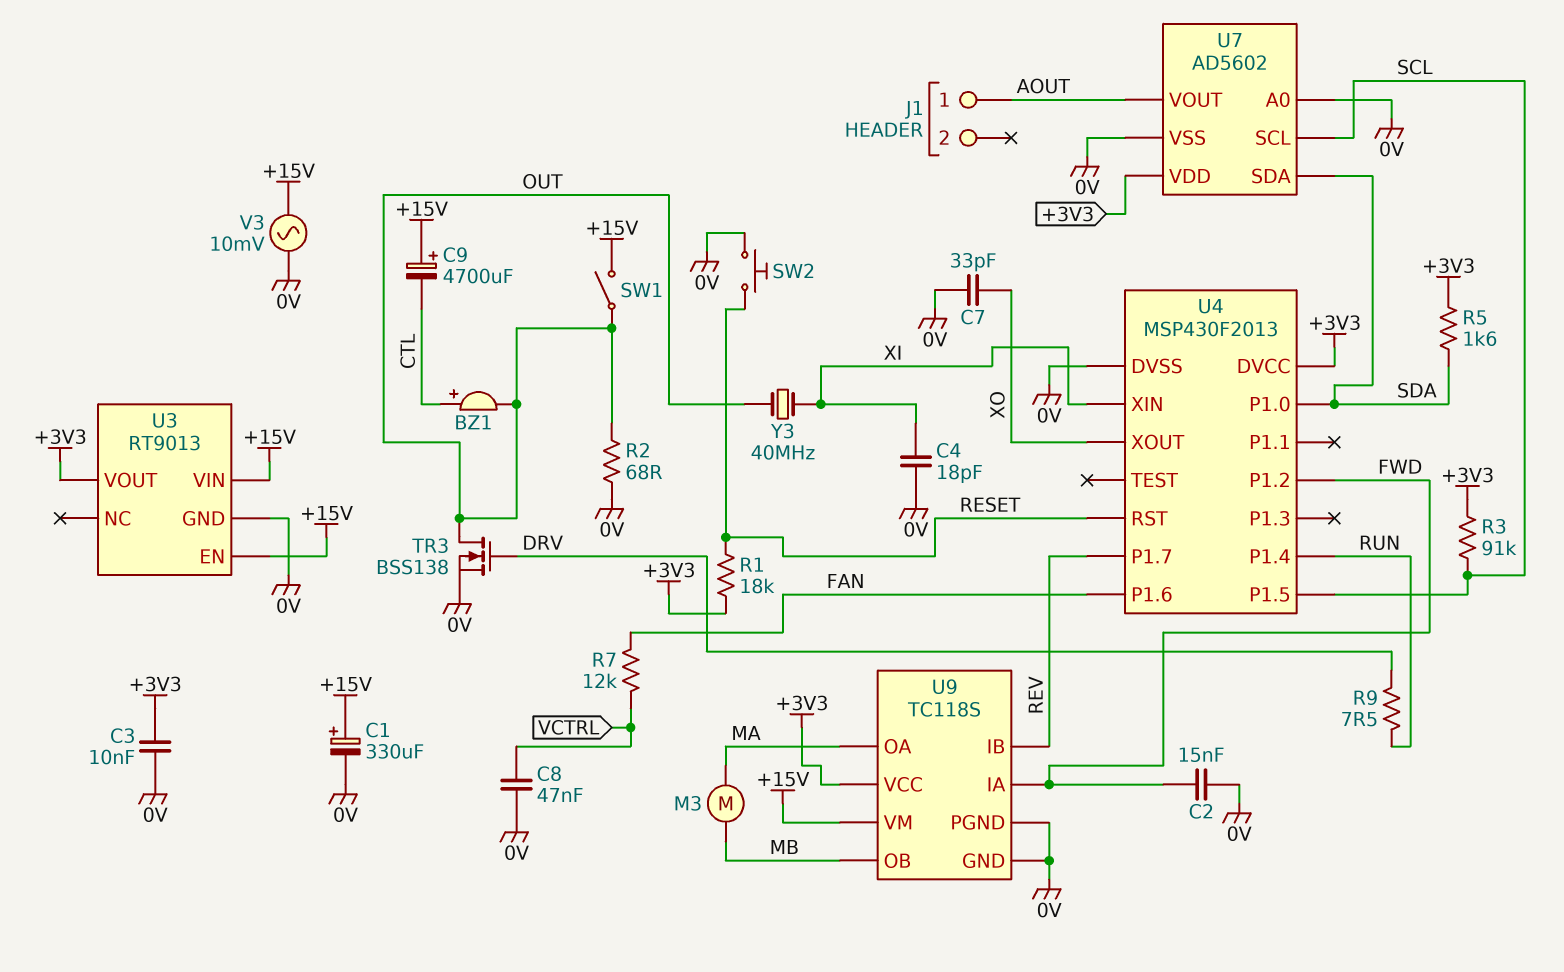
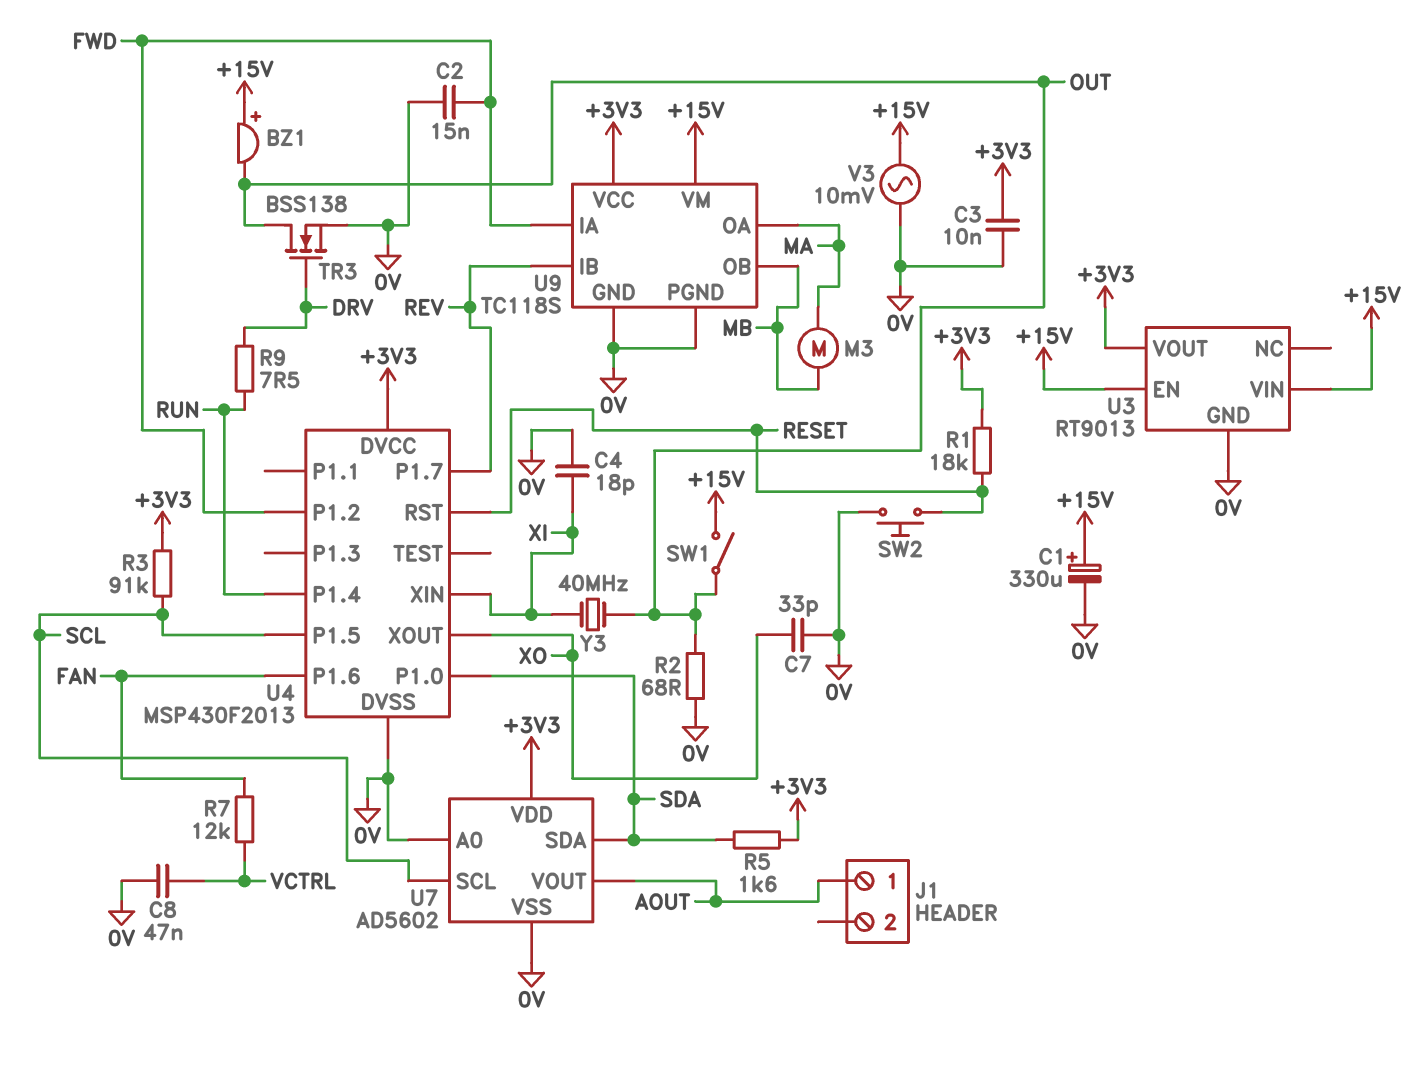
BZ1: buzzer (plus CTL, minus OUT) -> buzzer (plus +15V, minus OUT)
C9: 4700uF (plus +15V, minus CTL) -> none

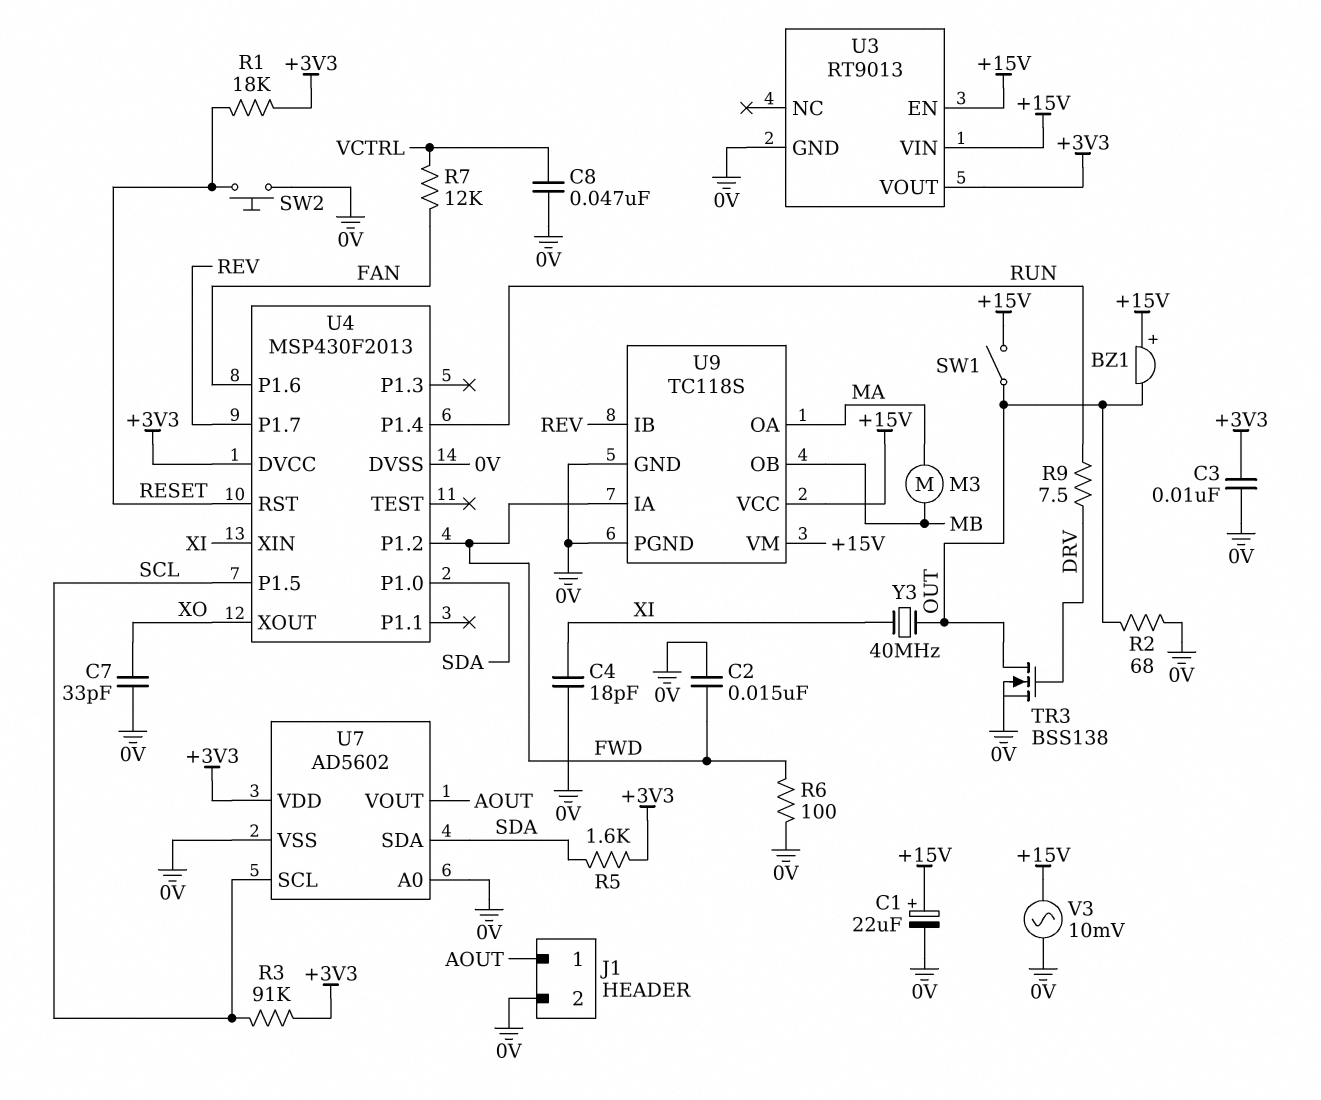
C1: 330uF (plus +15V, minus 0V) -> 22uF (plus +15V, minus 0V)
J1 pin 2: none -> 0V
R6: none -> 100 (0V, FWD)
U9 pin VCC: +3V3 -> +15V

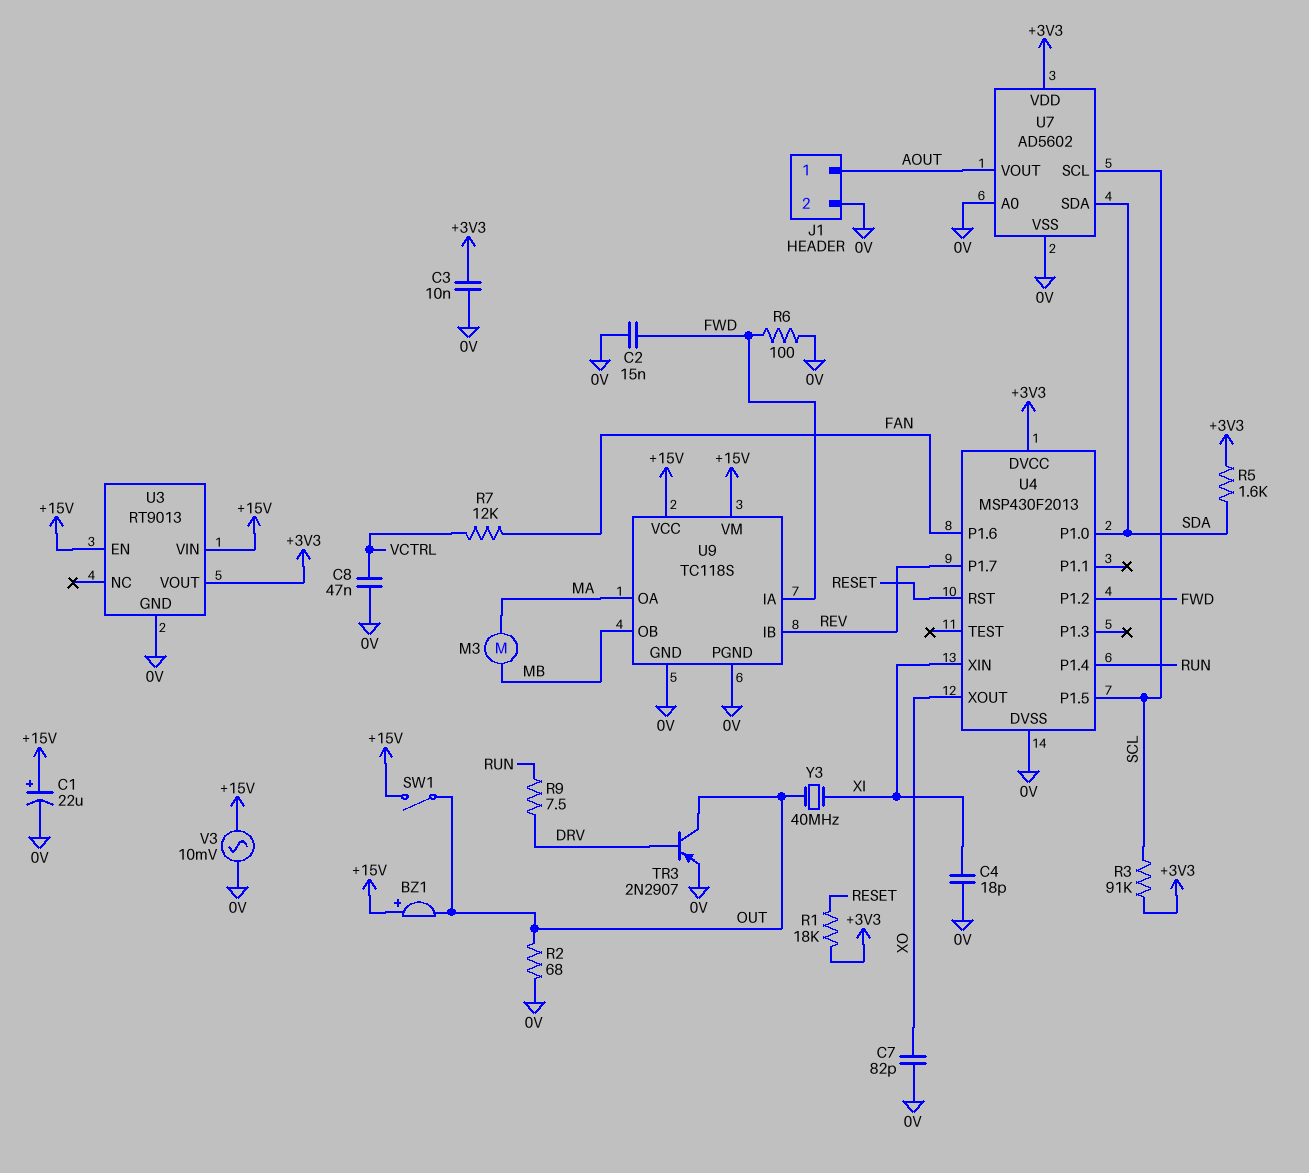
C7: 33pF (0V, XO) -> 82pF (0V, XO)
SW2: button (0V, RESET) -> none
TR3: NMOS BSS138 (G DRV, D OUT, S 0V) -> PNP 2N2907 (B DRV, C OUT, E 0V)

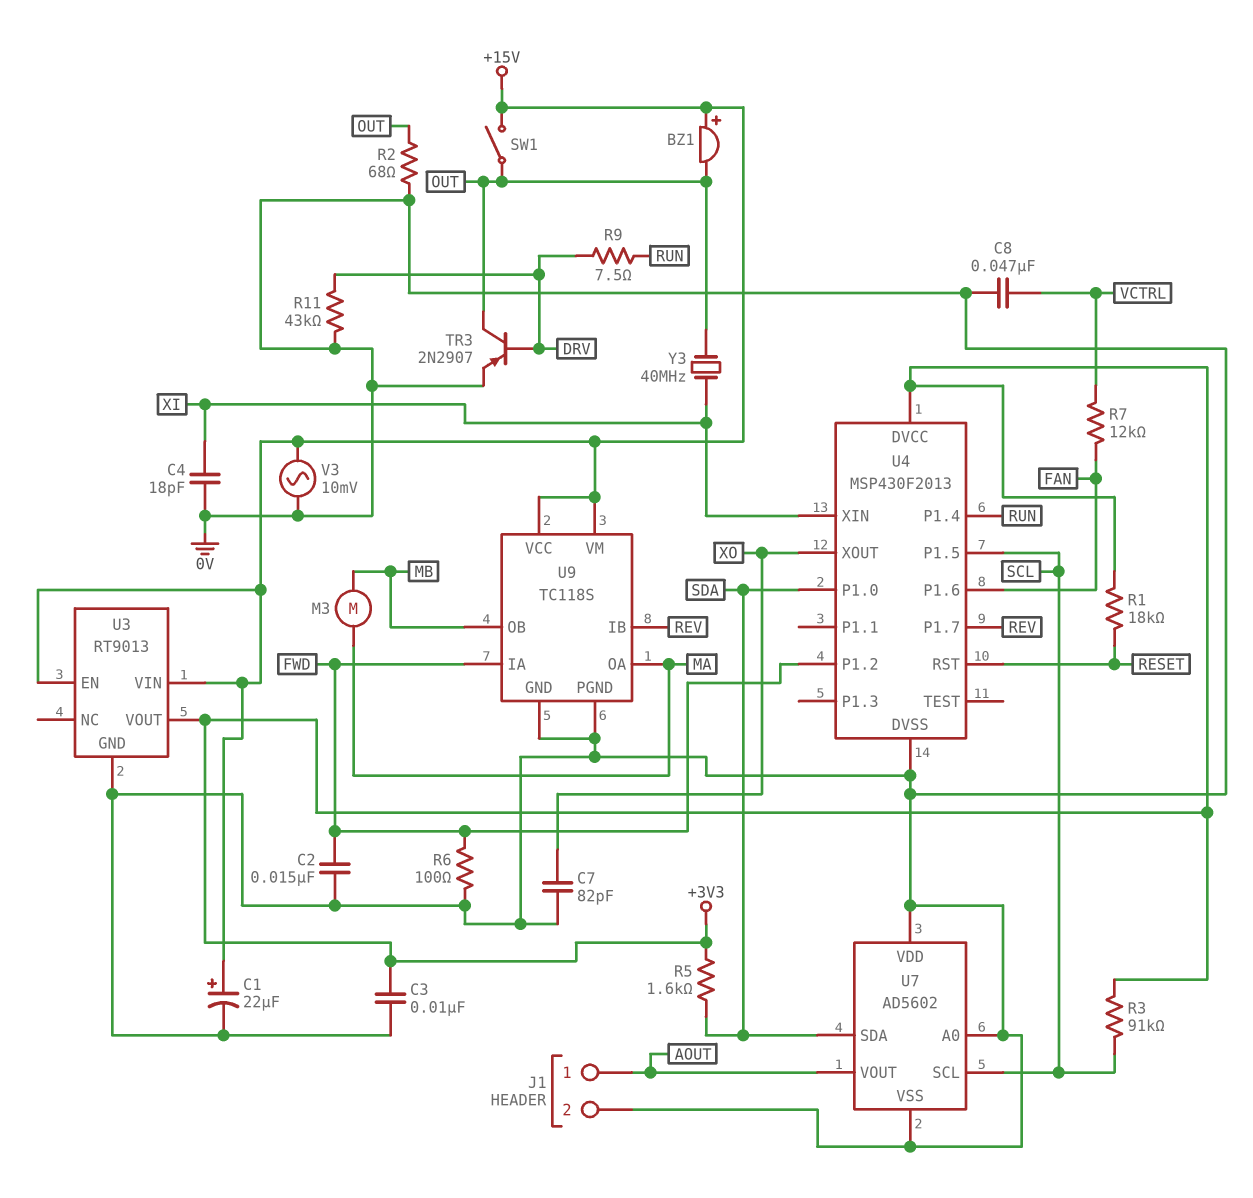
R11: none -> 43k (0V, DRV)
U7 pin VDD: +3V3 -> 0V

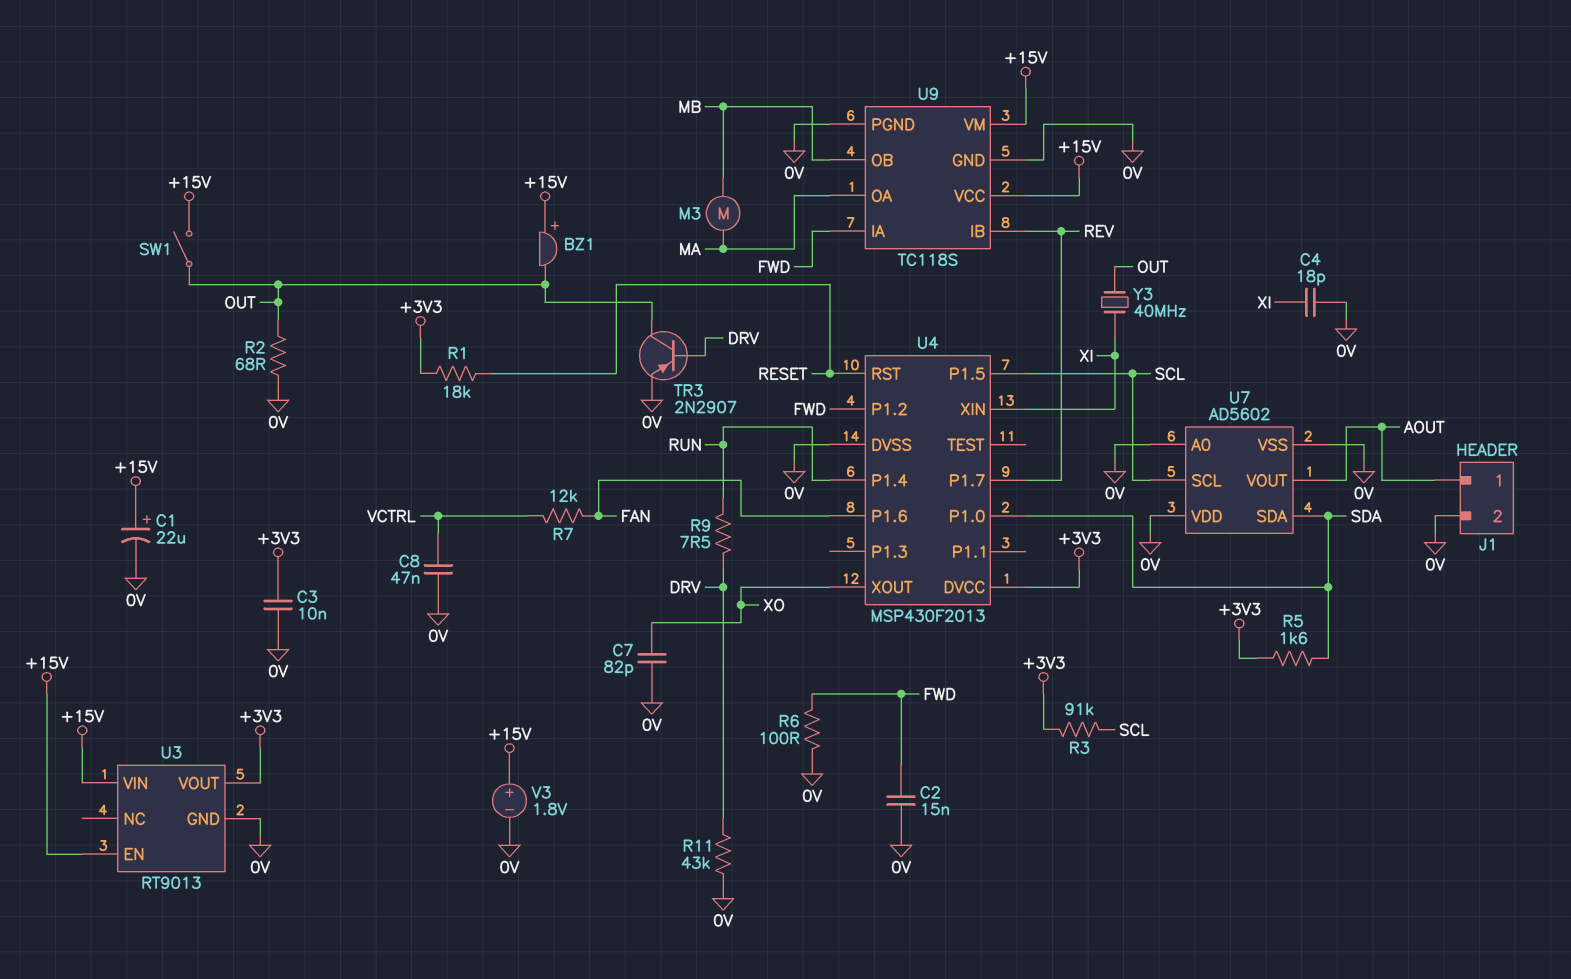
V3: AC 10mV (+15V, 0V) -> 1.8V (plus +15V, minus 0V)

